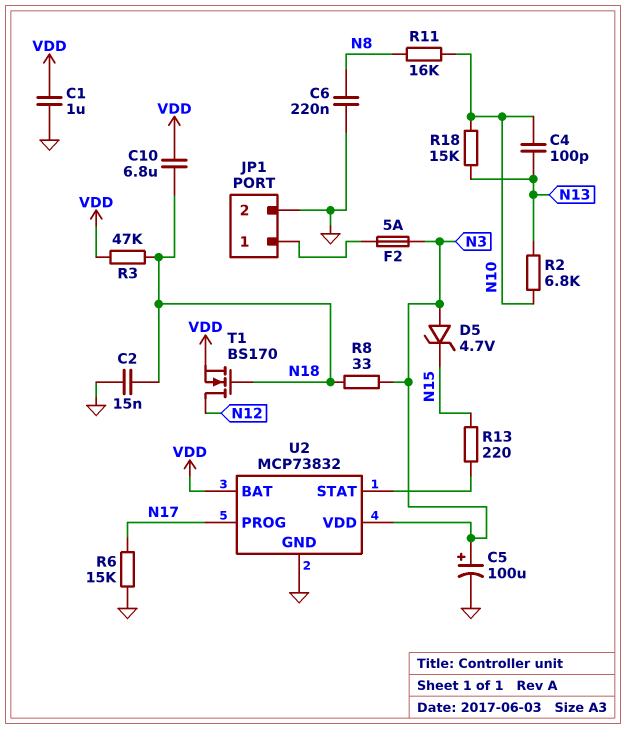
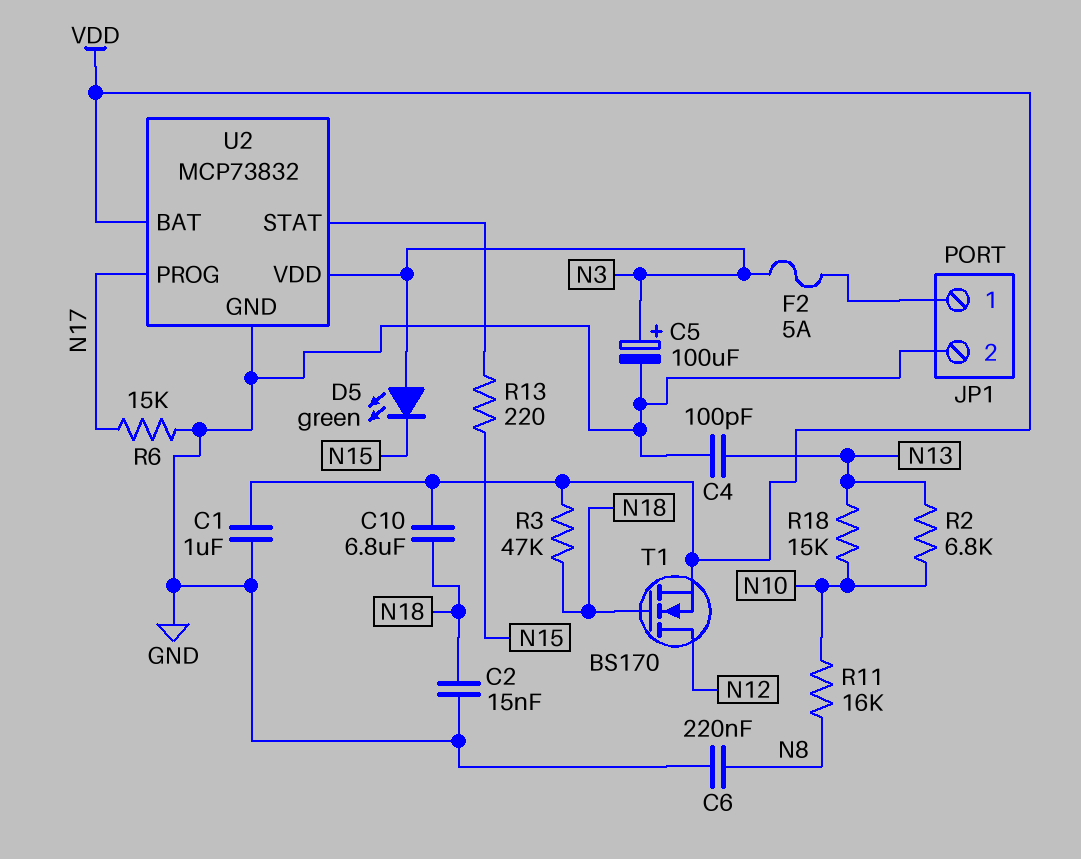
C4: 100pF (N10, N13) -> 100pF (GND, N13)
D5: zener 4.7V (A N3, K N15) -> LED green (A N3, K N15)
R8: 33 (N3, N18) -> none

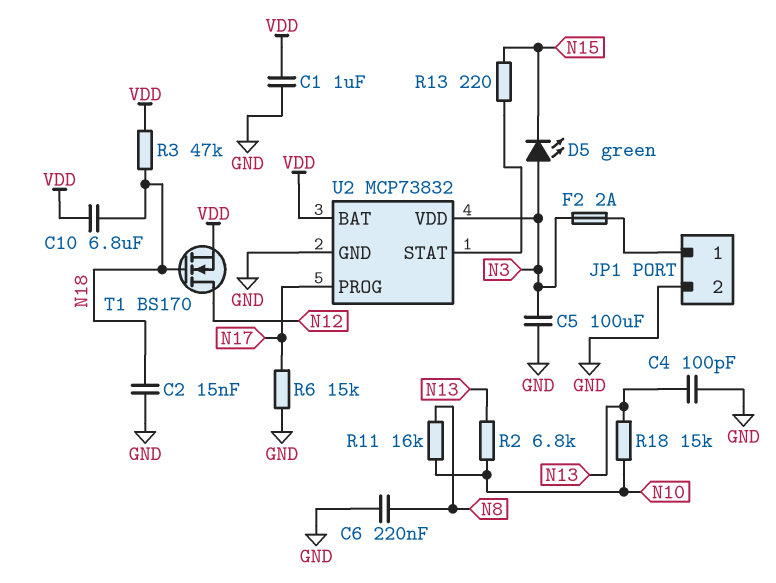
C5: 100uF (plus N3, minus GND) -> 100uF (GND, N3)
F2: 5A (JP1/1, N3) -> 2A (JP1/1, N3)

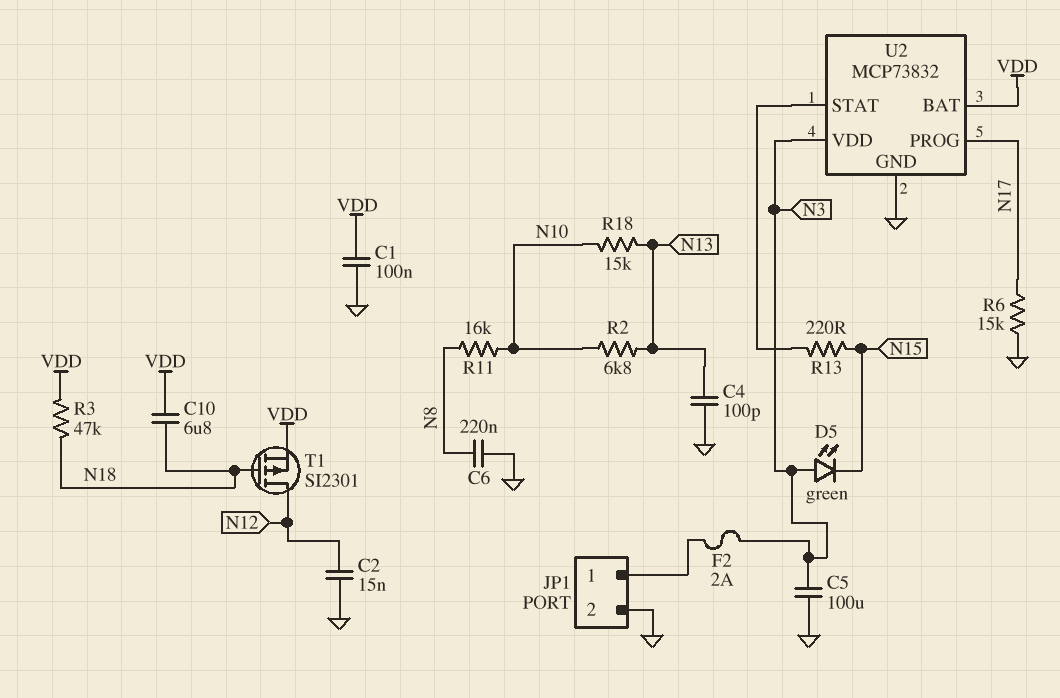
C1: 1uF (GND, VDD) -> 100nF (GND, VDD)
C2: 15nF (GND, N18) -> 15nF (GND, N12)
T1: NMOS BS170 (G N18, D N12, S VDD) -> PMOS SI2301 (G N18, D N12, S VDD)

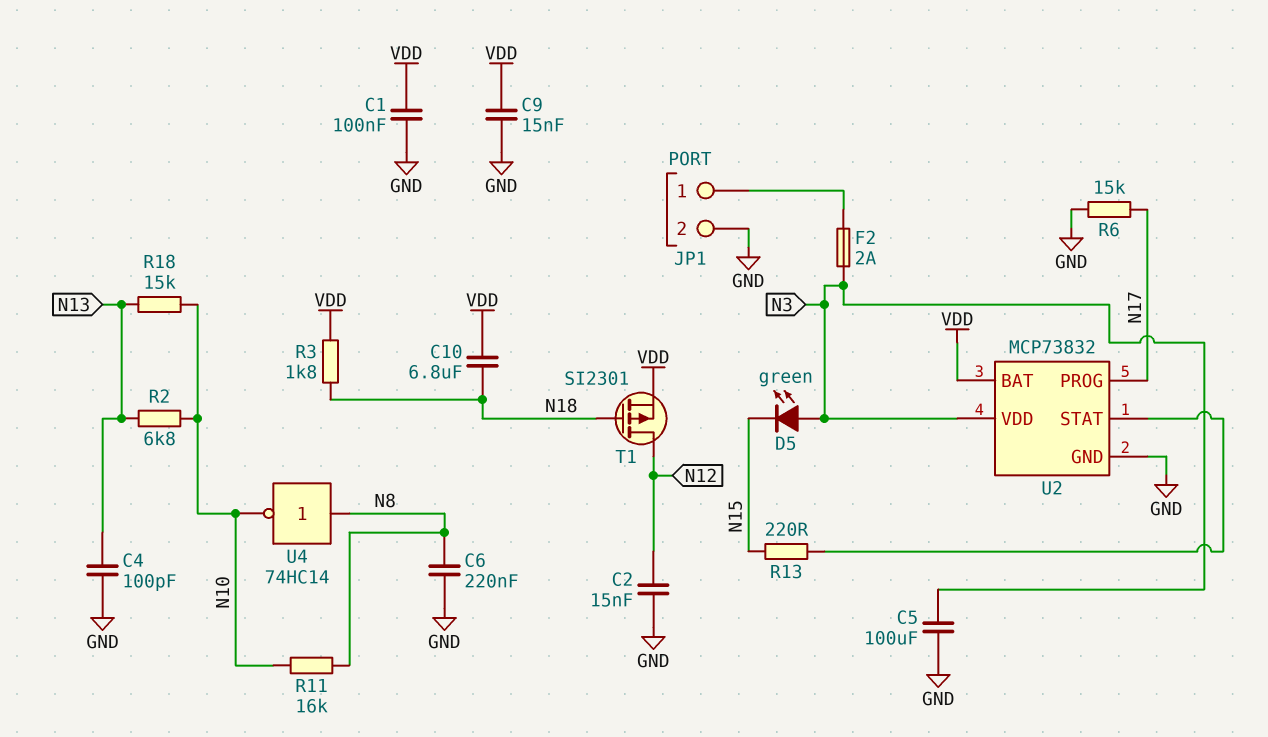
C9: none -> 15nF (GND, VDD)
R3: 47k (N18, VDD) -> 1.8k (N18, VDD)
U4: none -> NOT 74HC14 (in N8, out N10)

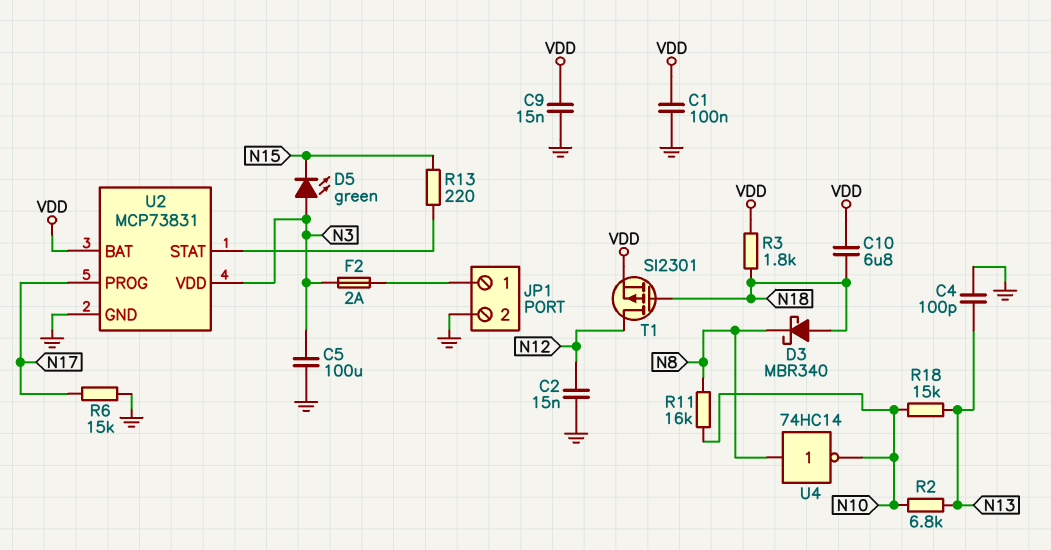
C6: 220nF (GND, N8) -> none
D3: none -> schottky MBR340 (A N18, K N8)
U2: MCP73832 -> MCP73831

